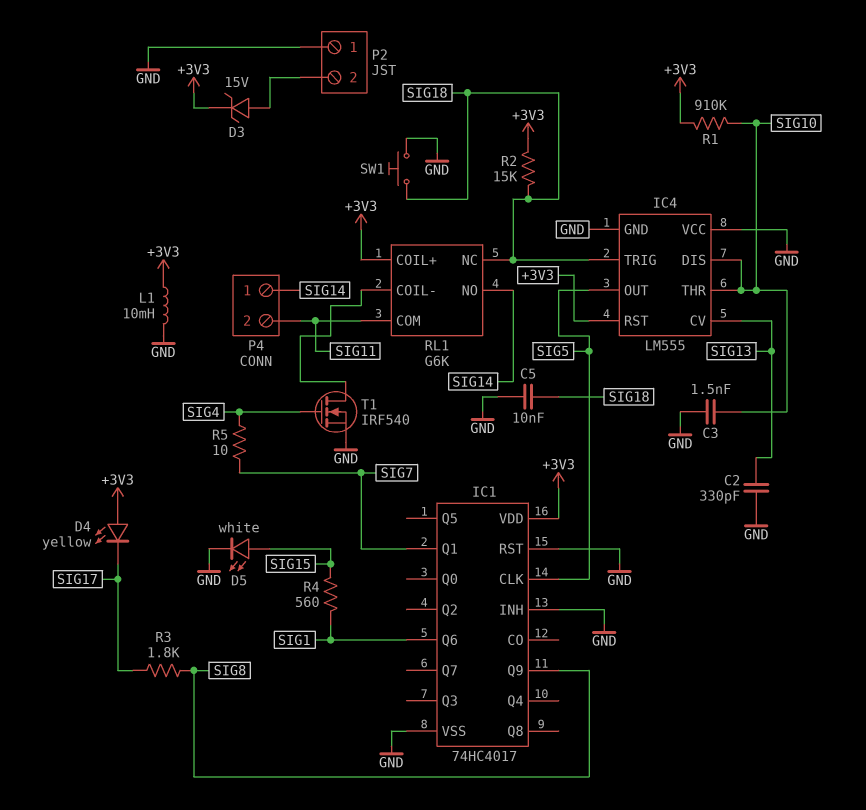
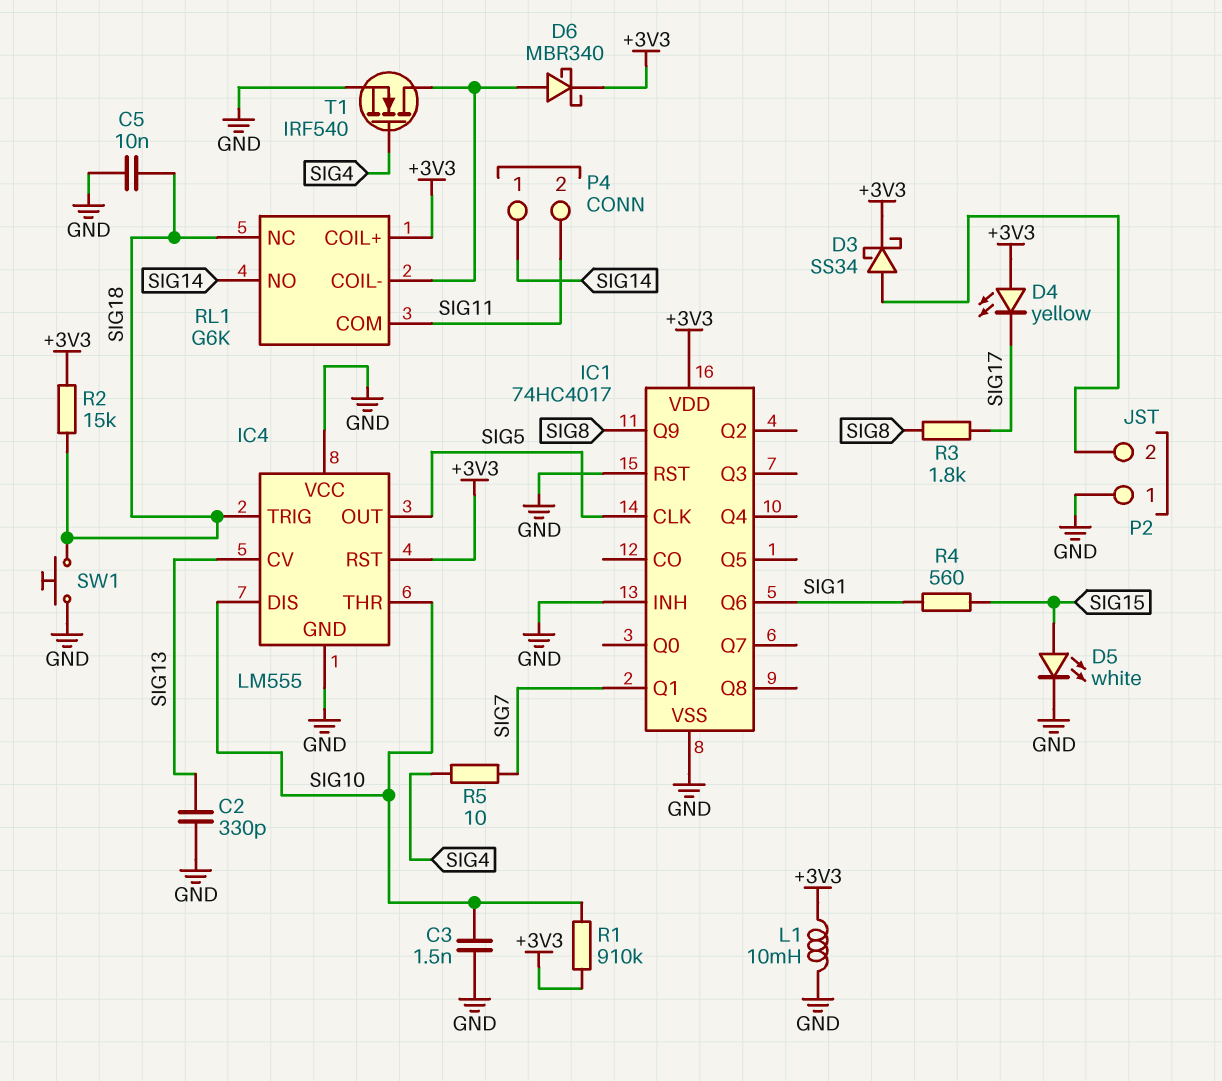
D3: zener 15V (A P2/2, K +3V3) -> schottky SS34 (A P2/2, K +3V3)
D6: none -> schottky MBR340 (A RL1/COIL-, K +3V3)

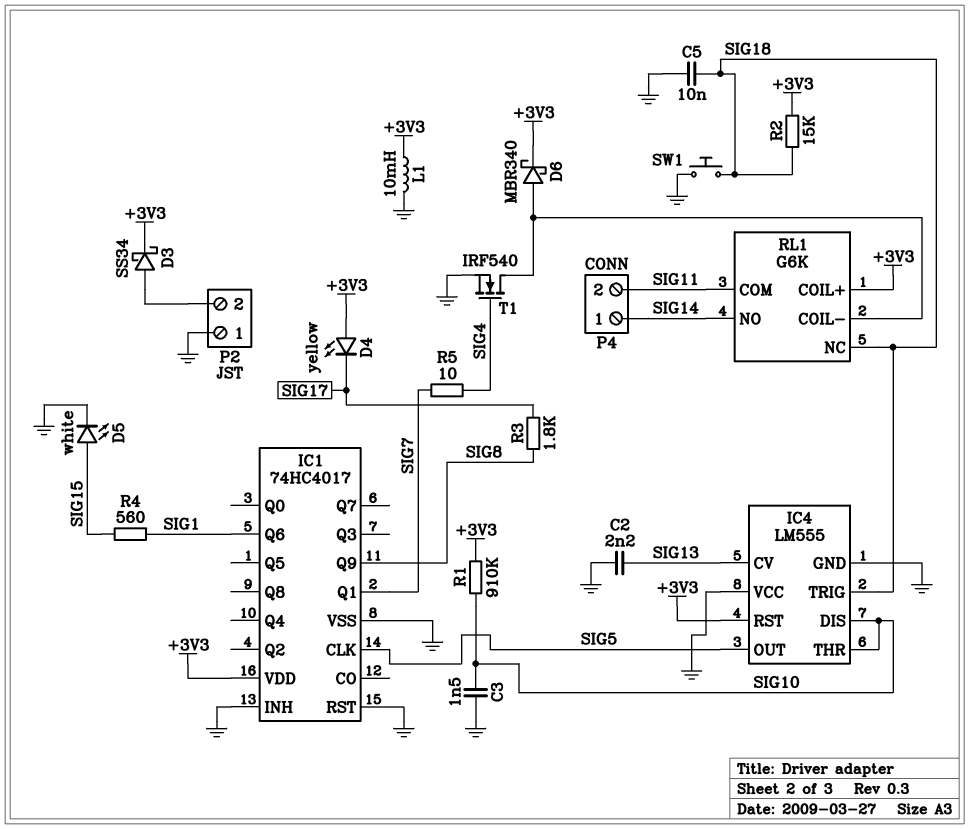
C2: 330pF (GND, SIG13) -> 2.2nF (GND, SIG13)

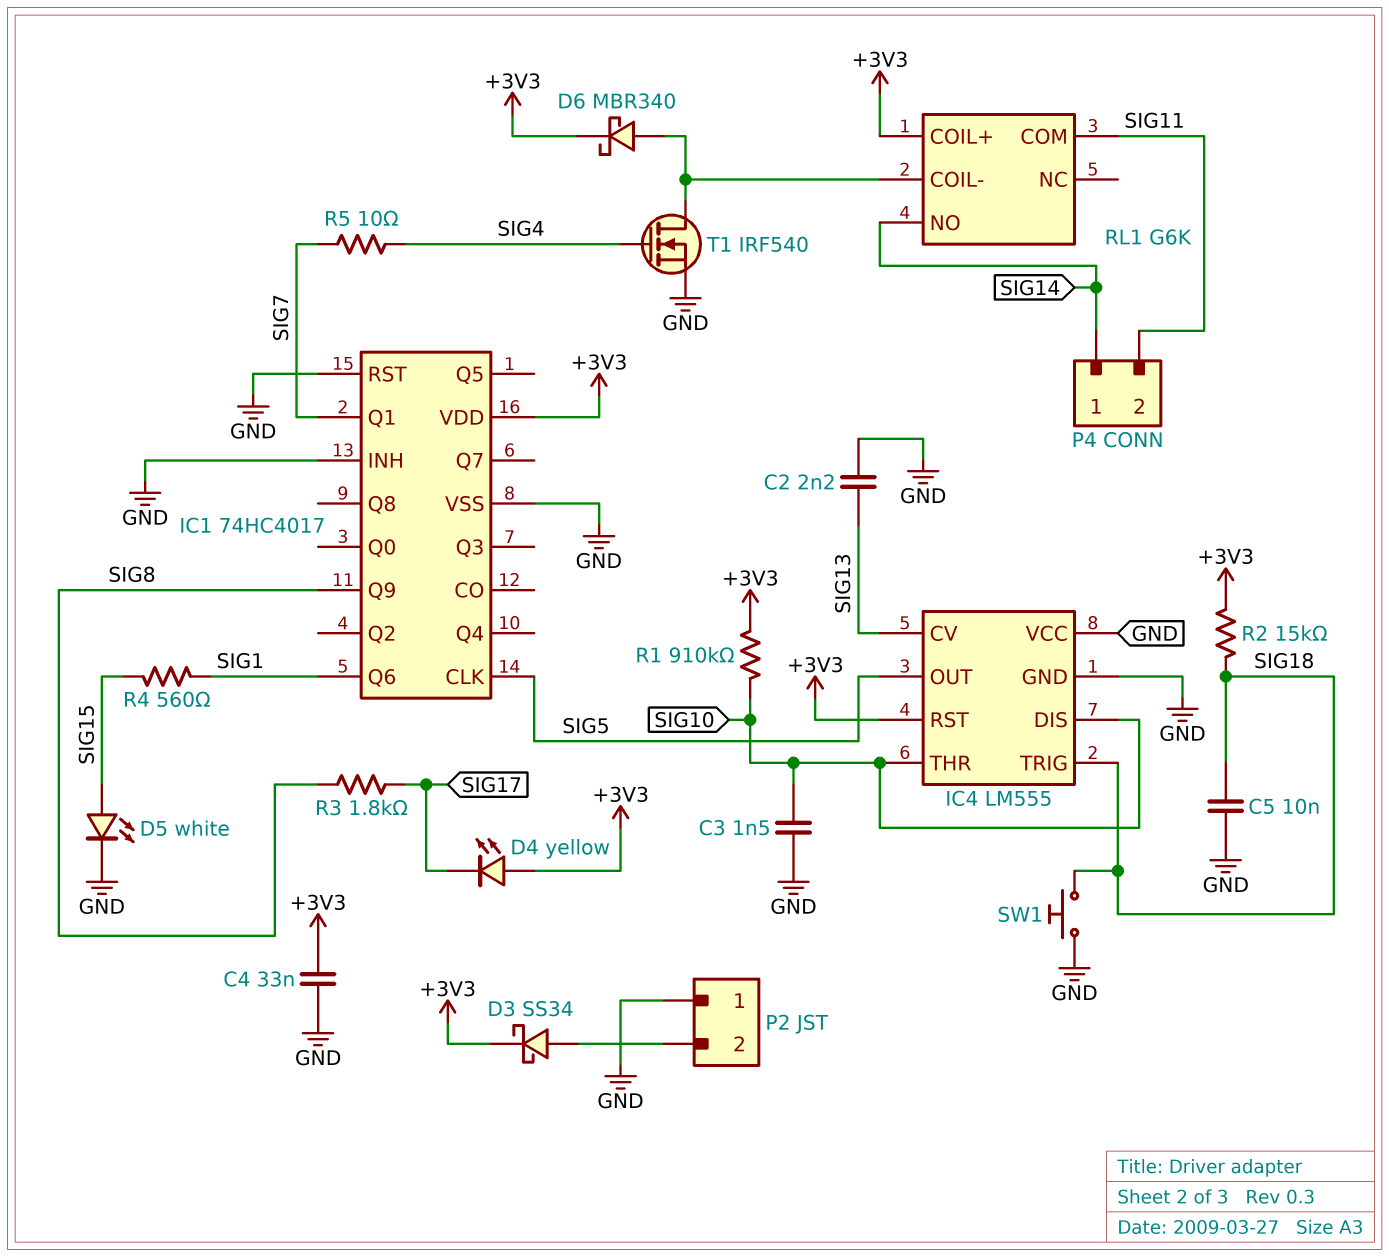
C4: none -> 33nF (+3V3, GND)
L1: 10mH (+3V3, GND) -> none
RL1 pin NC: SIG18 -> none

